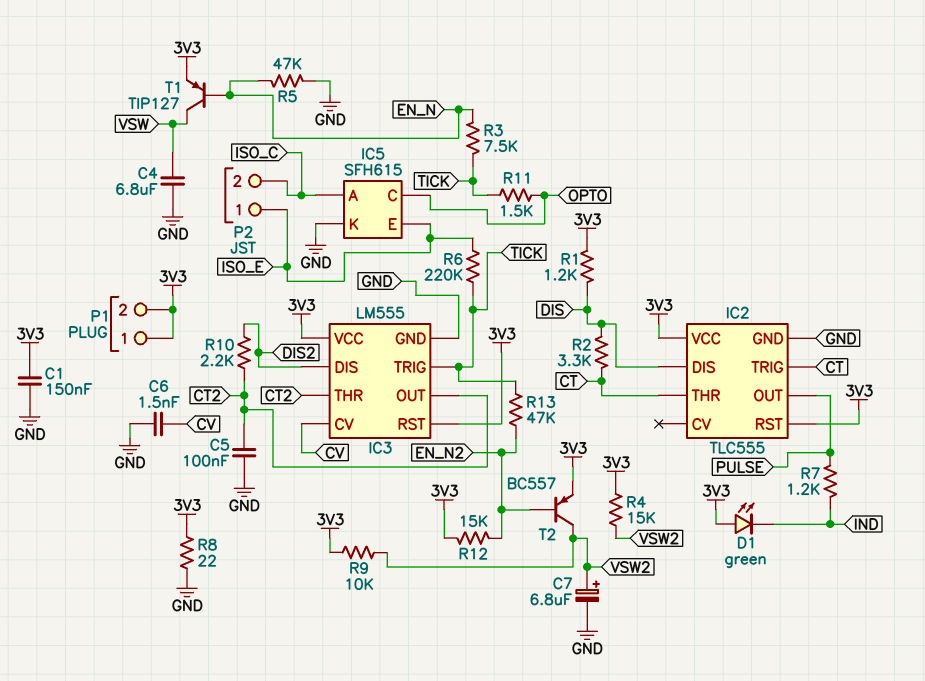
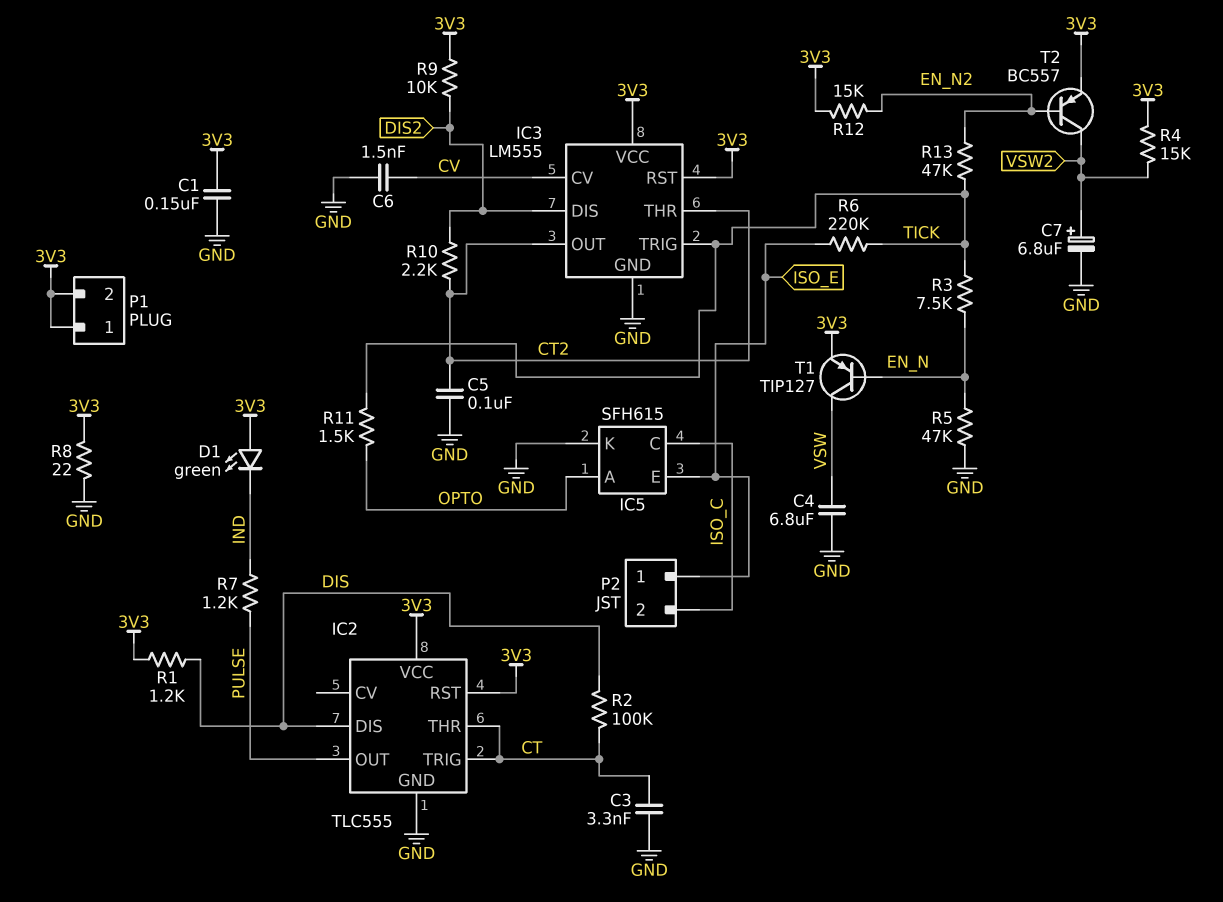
C3: none -> 3.3nF (CT, GND)
IC5 pin A: ISO_C -> OPTO
IC5 pin C: OPTO -> ISO_C
R2: 3.3k (CT, DIS) -> 100k (CT, DIS)
R9: 10k (3V3, VSW2) -> 10k (3V3, DIS2)

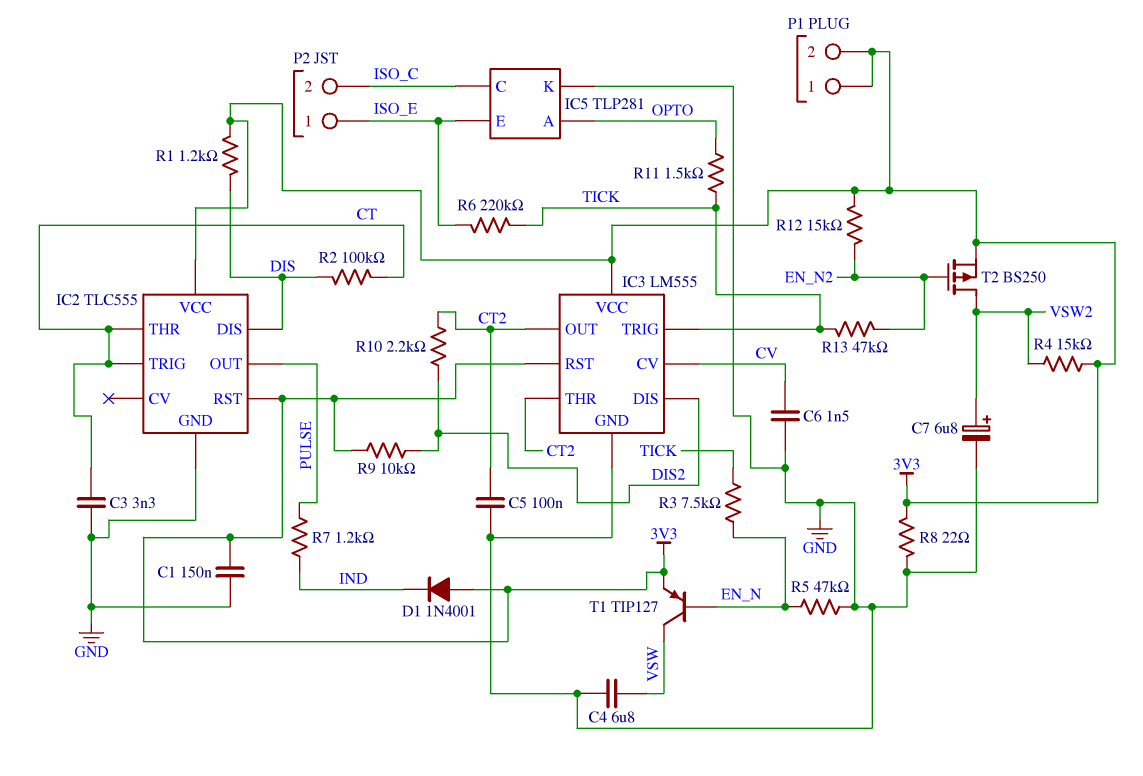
D1: LED green (A 3V3, K IND) -> diode 1N4001 (A 3V3, K IND)
IC5: SFH615 -> TLP281
T2: PNP BC557 (B EN_N2, C VSW2, E 3V3) -> PMOS BS250 (G EN_N2, D VSW2, S 3V3)

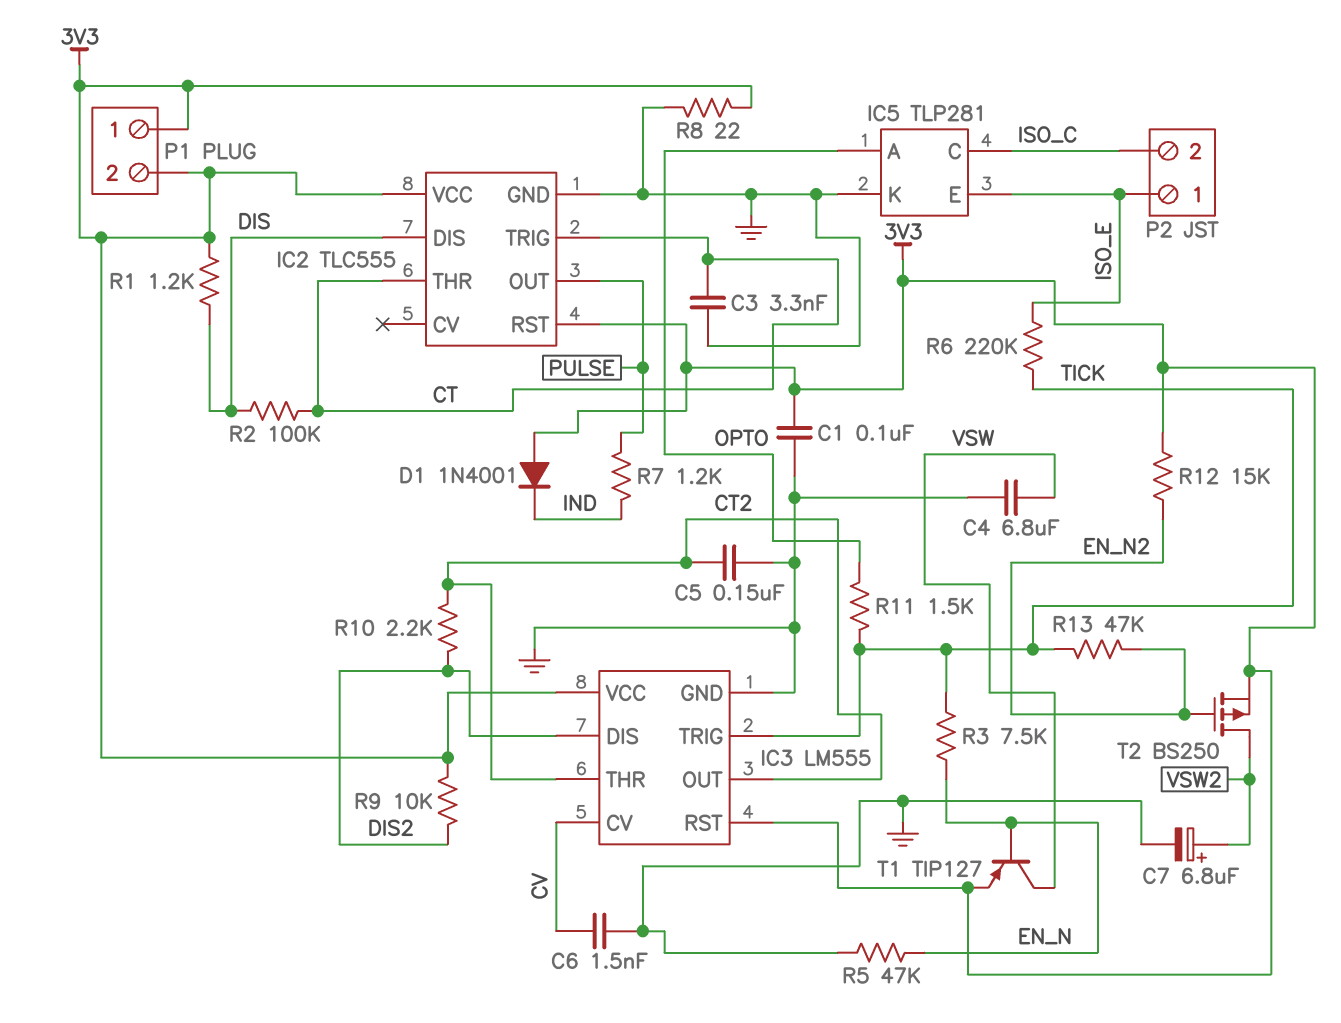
C1: 150nF (3V3, GND) -> 100nF (3V3, GND)
C5: 100nF (CT2, GND) -> 150nF (CT2, GND)
R4: 15k (3V3, VSW2) -> none

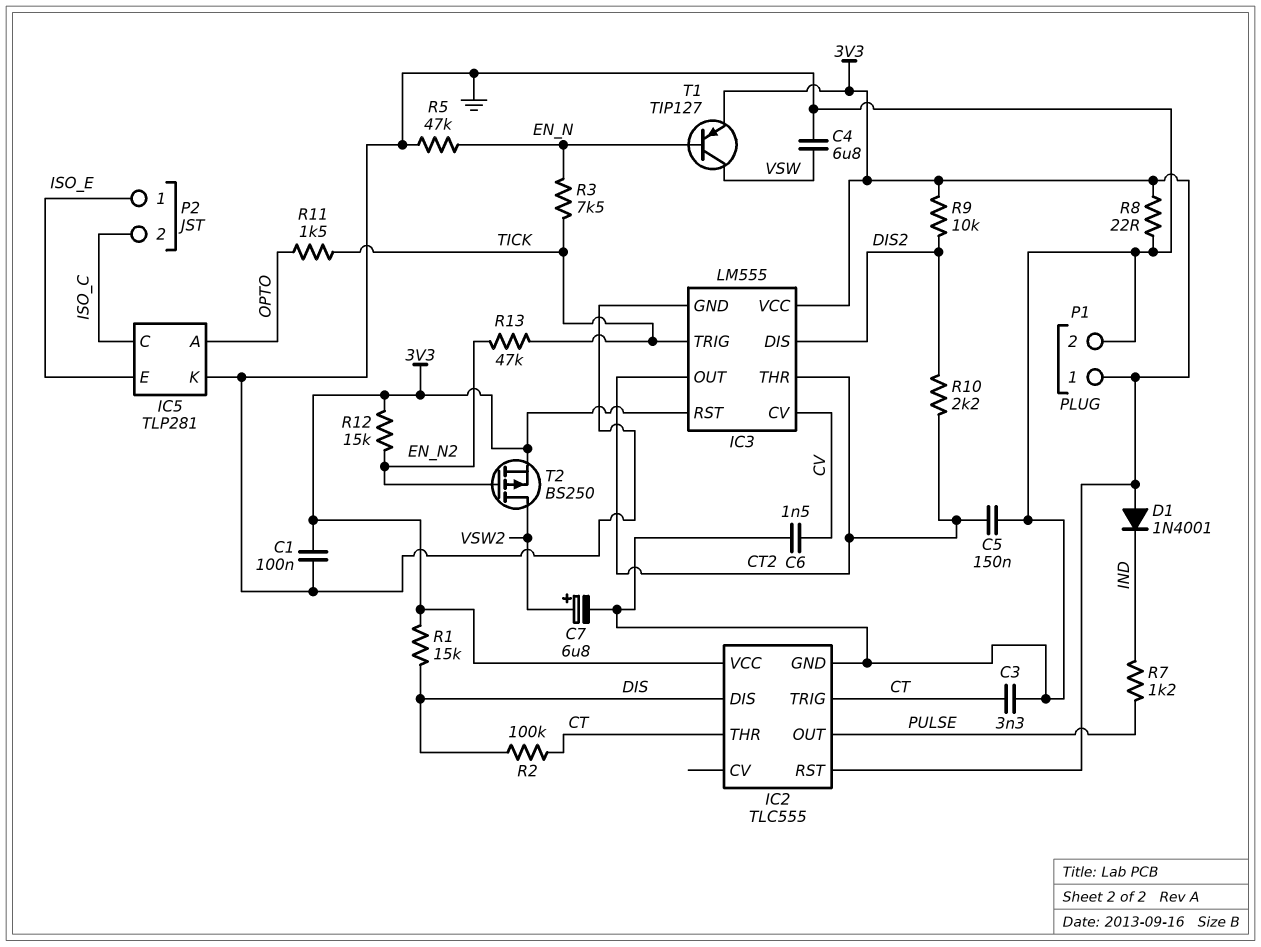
P1 pin 2: 3V3 -> GND
R1: 1.2k (3V3, DIS) -> 15k (3V3, DIS)
R6: 220k (ISO_E, TICK) -> none

